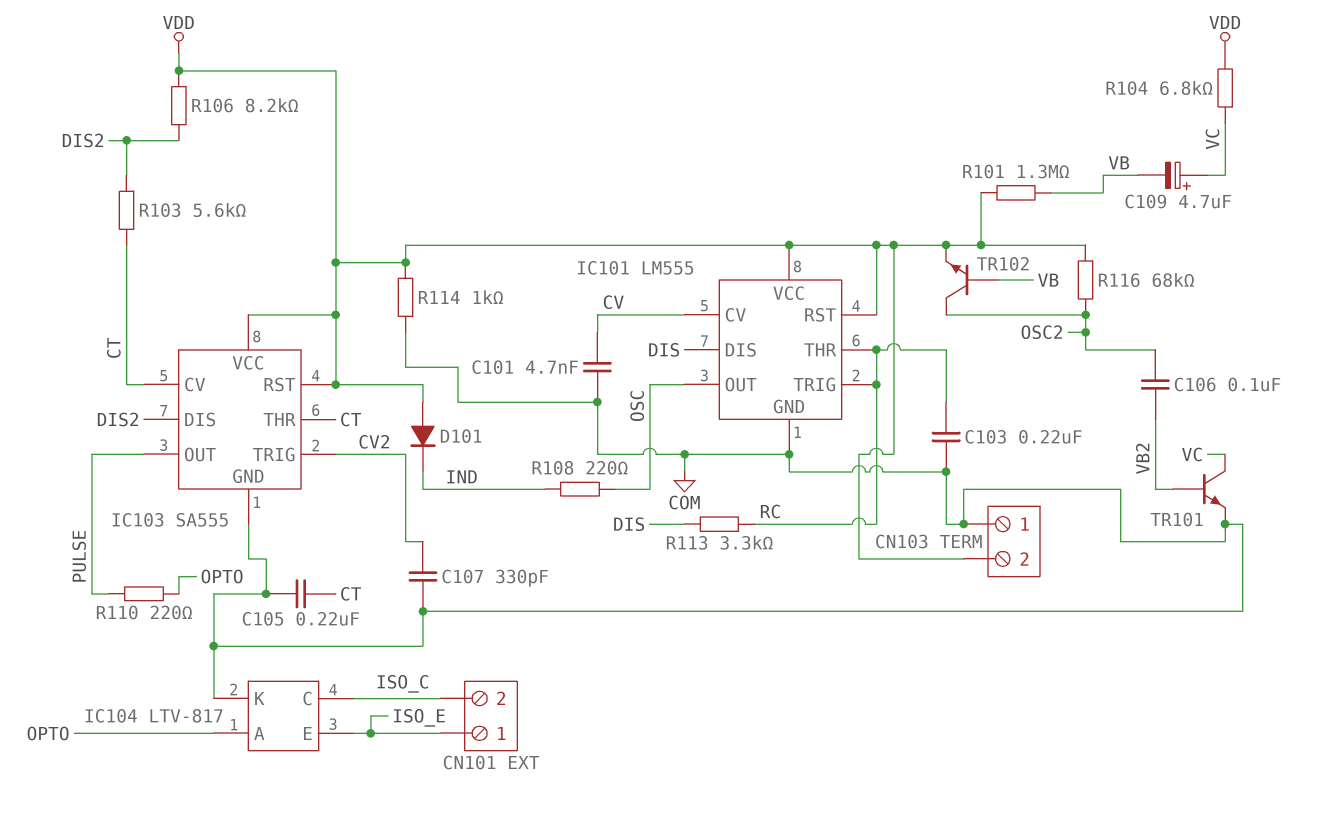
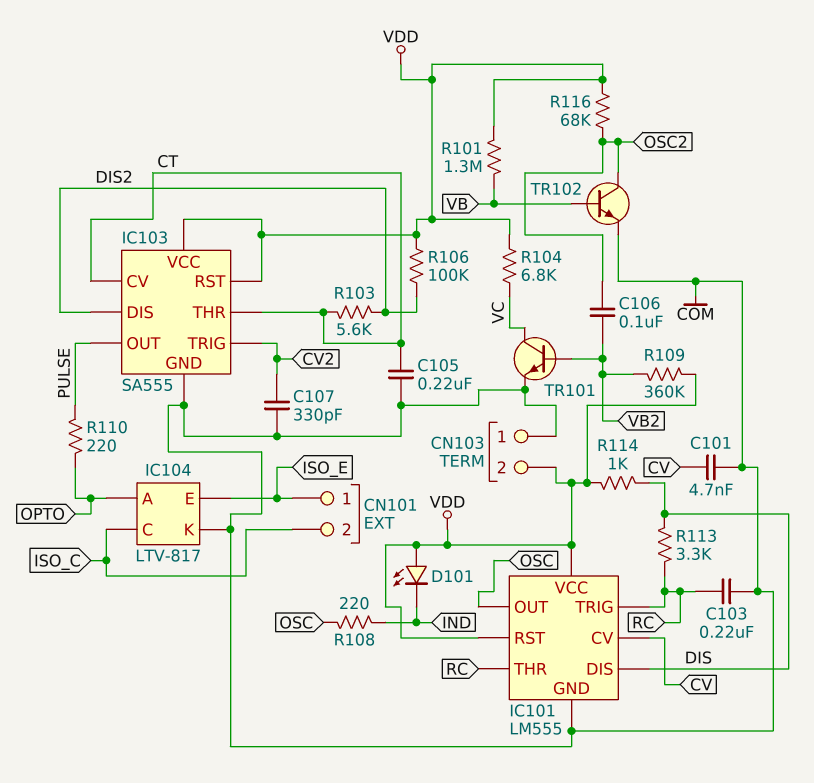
C109: 4.7uF (plus VC, minus VB) -> none
D101: diode (A VDD, K IND) -> LED (A VDD, K IND)
R106: 8.2k (DIS2, VDD) -> 100k (DIS2, VDD)
R109: none -> 360k (VB2, VDD)
R114: 1k (COM, VDD) -> 1k (DIS, VDD)
TR102: NPN (B VB, C OSC2, E VDD) -> NPN (B VB, C OSC2, E COM)

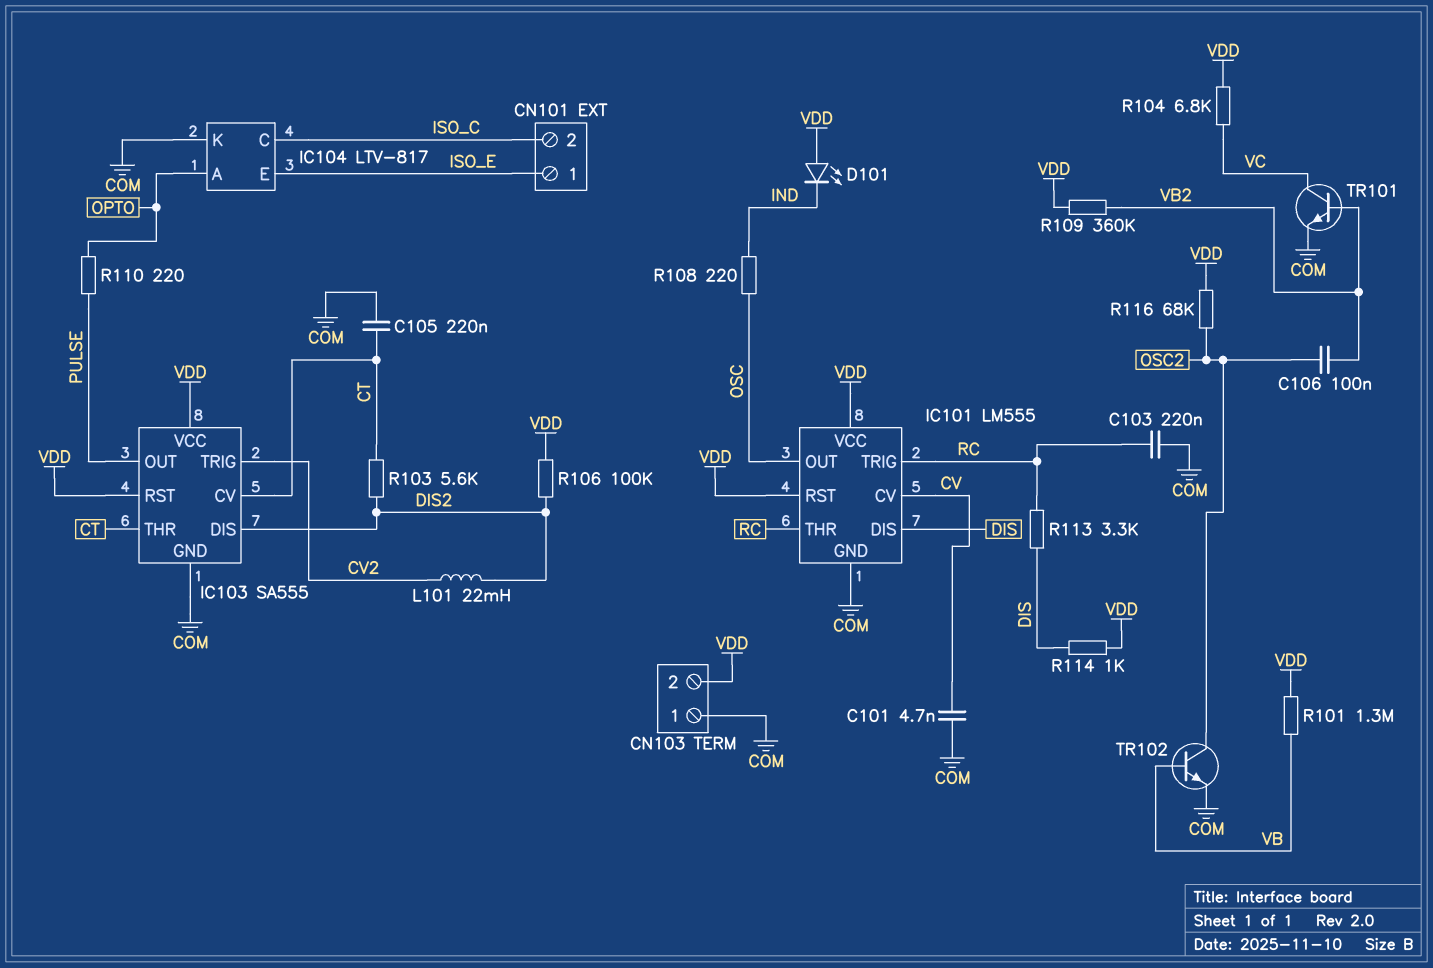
C107: 330pF (COM, CV2) -> none
L101: none -> 22mH (CV2, DIS2)

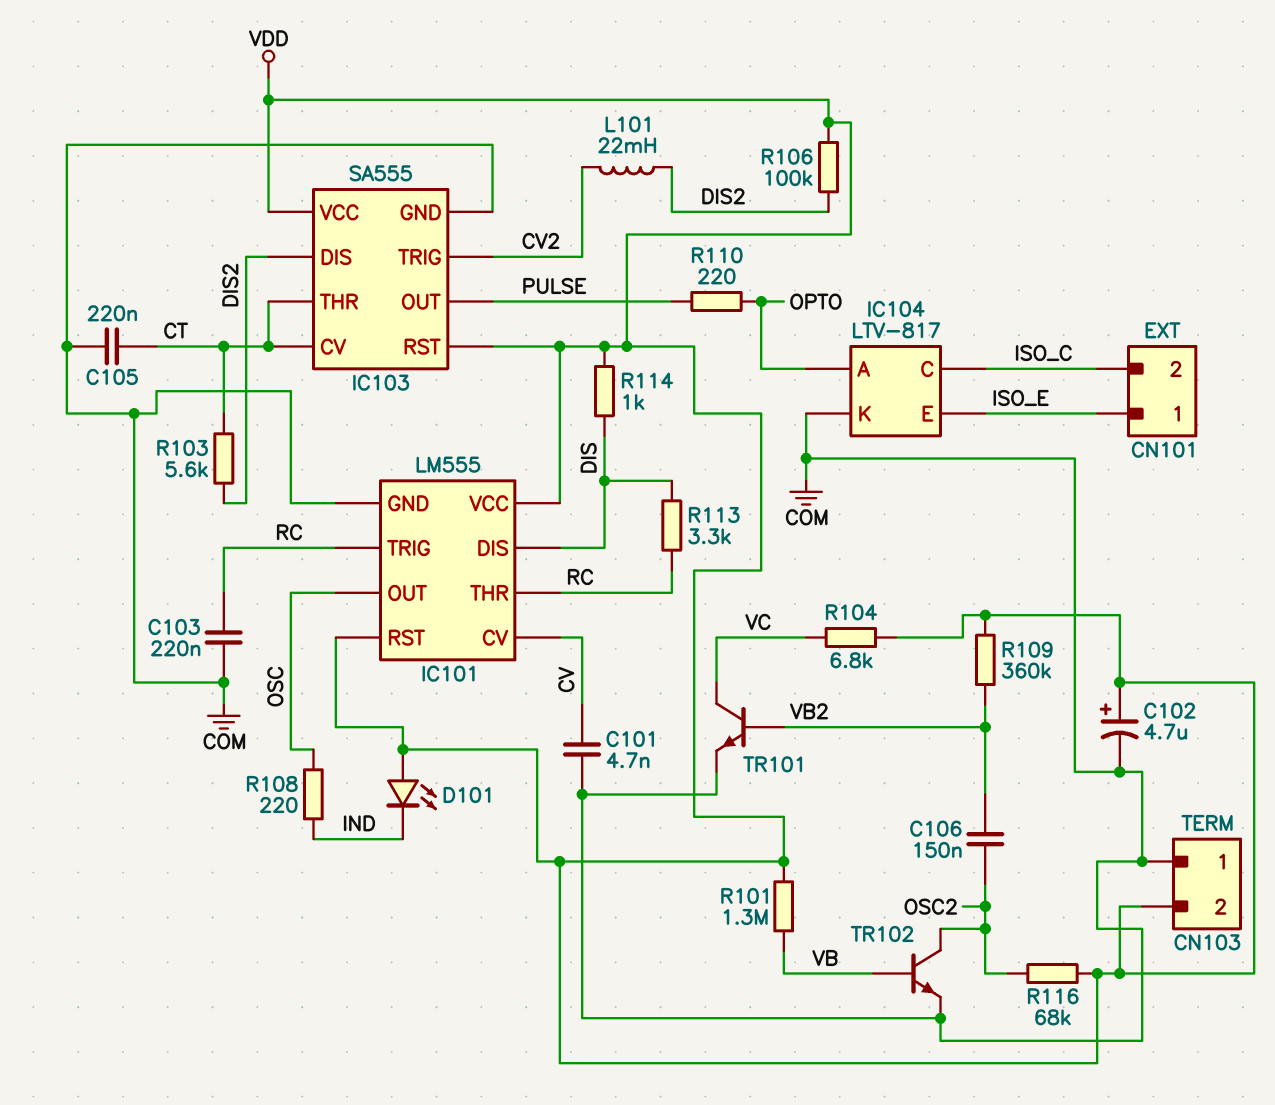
C102: none -> 4.7uF (plus VDD, minus COM)
C106: 100nF (OSC2, VB2) -> 150nF (OSC2, VB2)

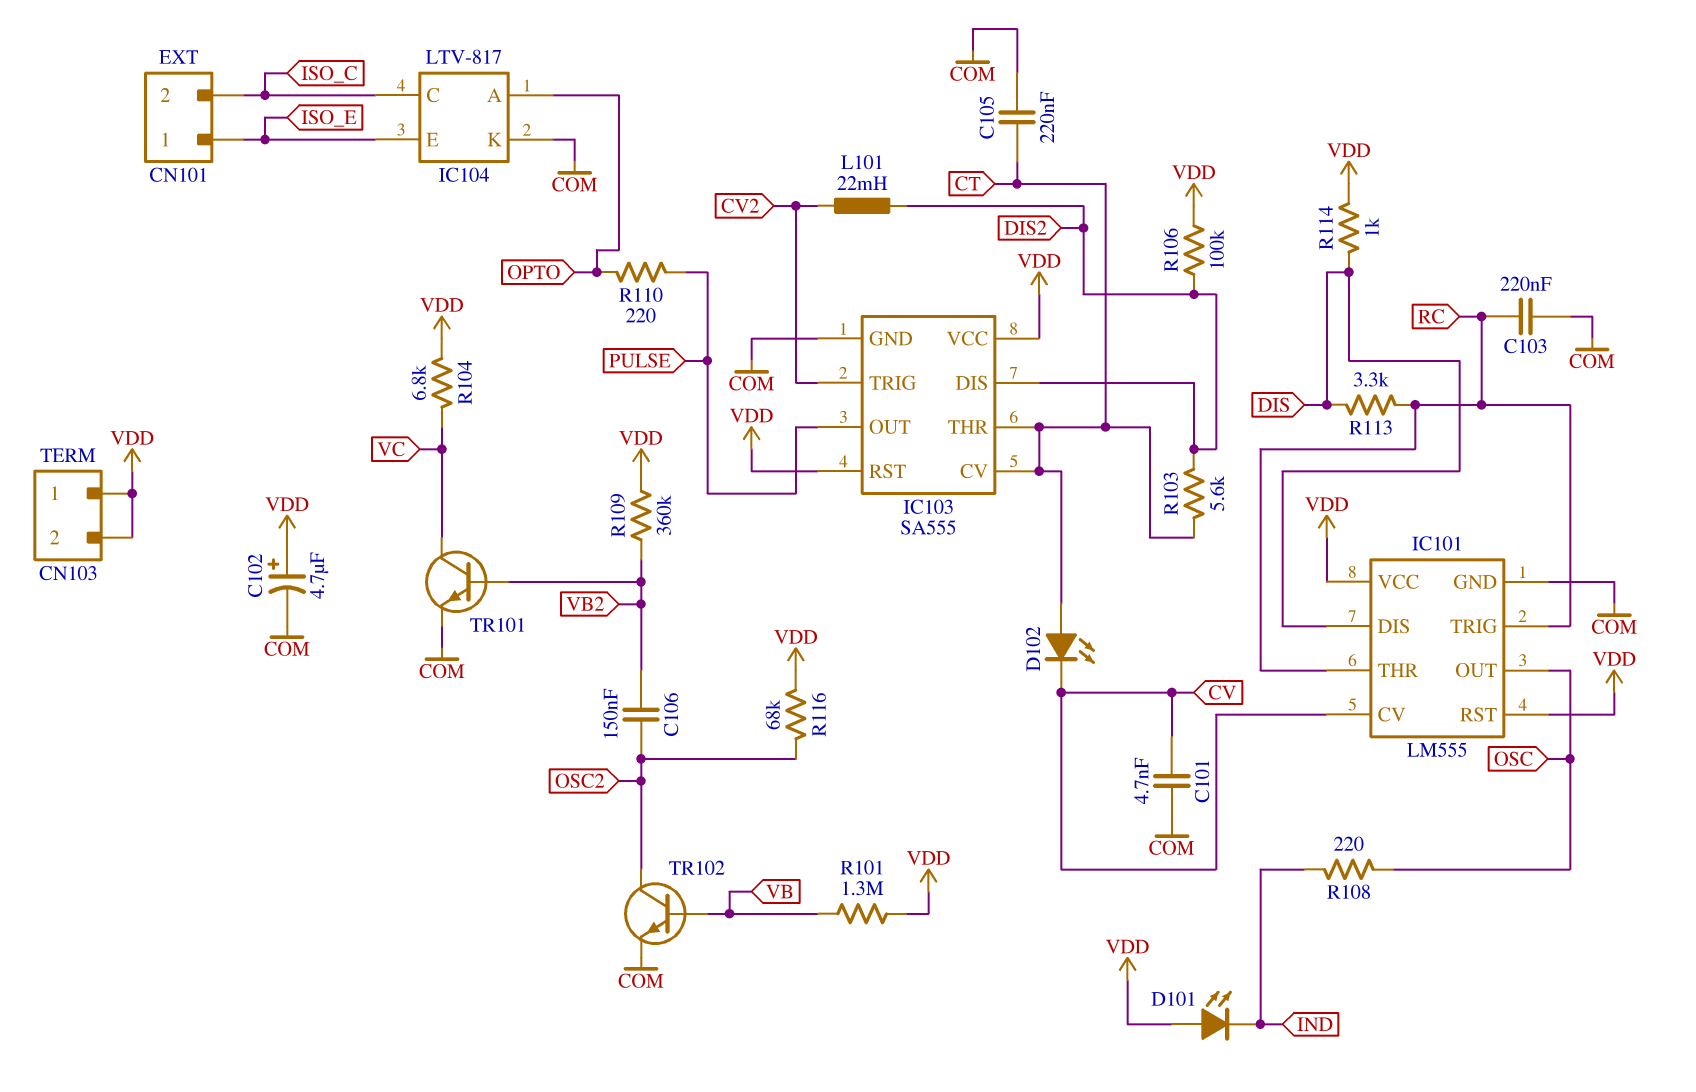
CN103 pin 1: COM -> VDD
D102: none -> LED (A CT, K CV)

